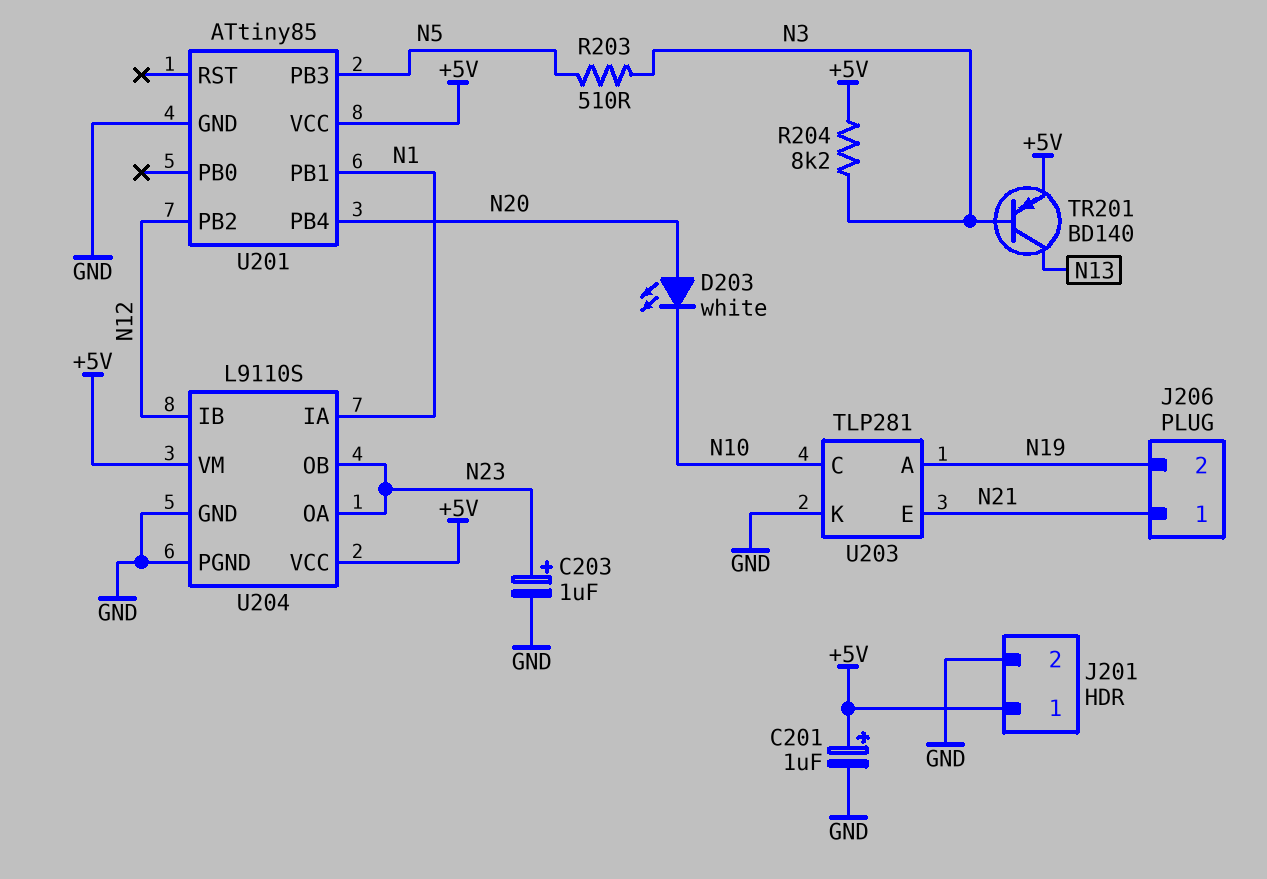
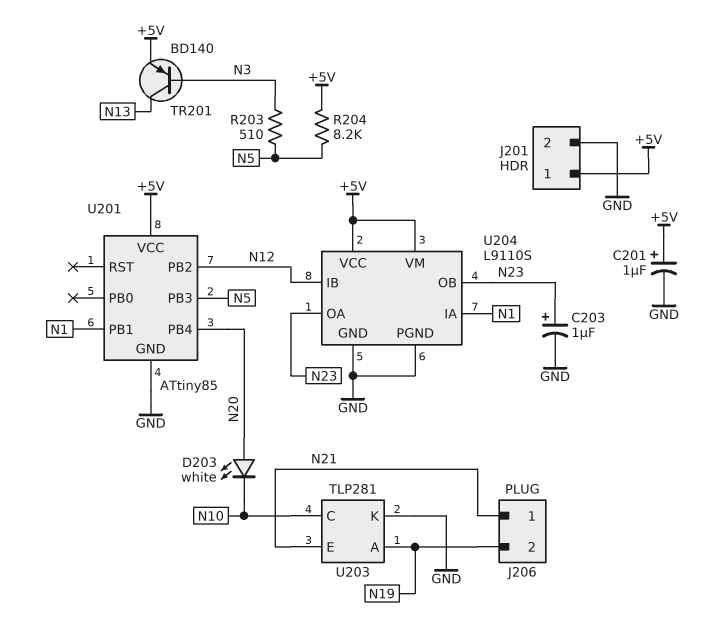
R204: 8.2k (+5V, N3) -> 8.2k (+5V, N5)

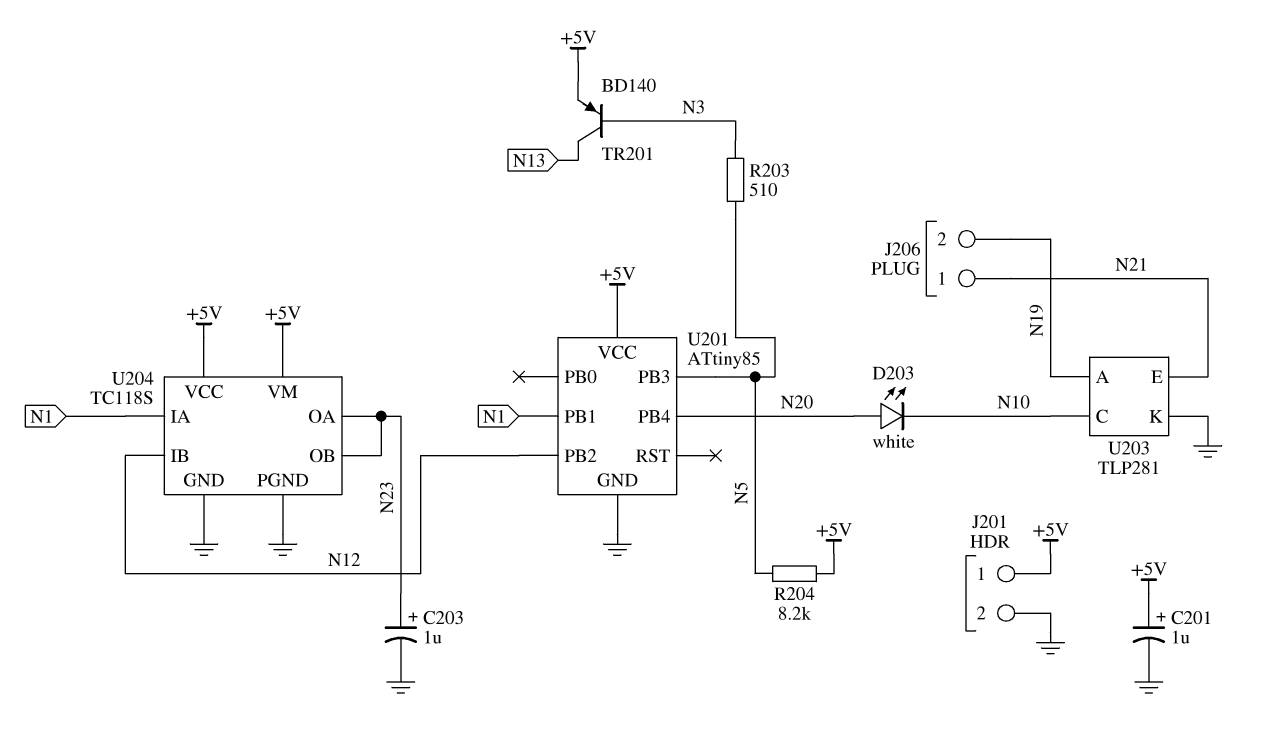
U204: L9110S -> TC118S

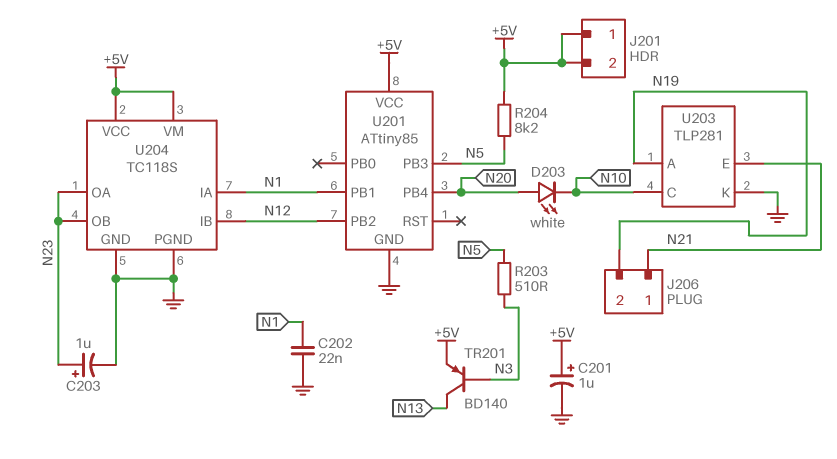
C202: none -> 22nF (GND, N1)
J201 pin 2: GND -> +5V

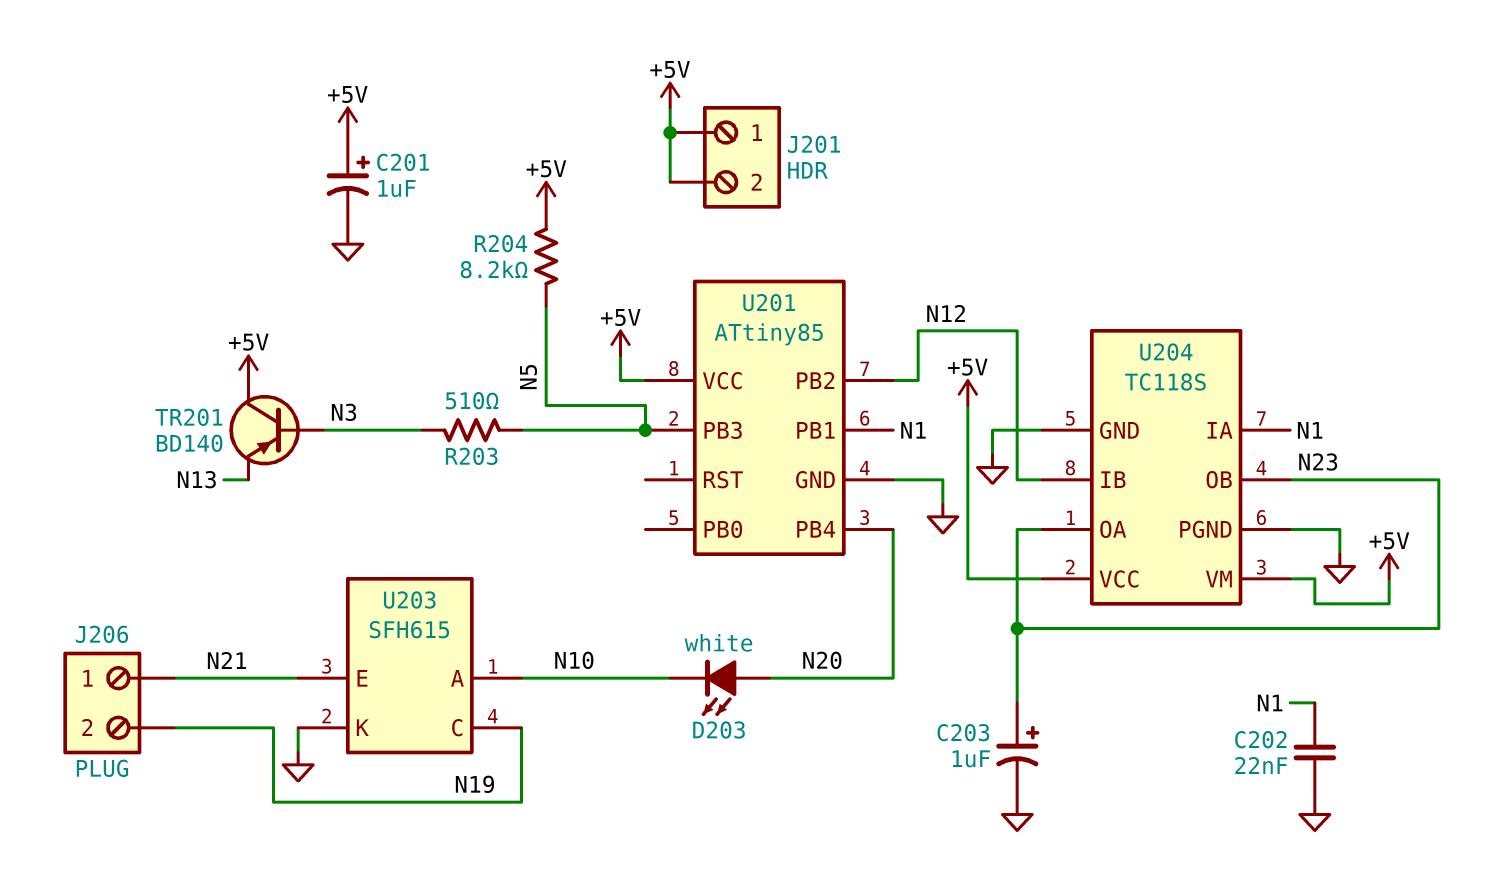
TR201: PNP BD140 (B N3, C N13, E +5V) -> PNP BD140 (B N3, C +5V, E N13)
U203: TLP281 -> SFH615
U203 pin A: N19 -> N10
U203 pin C: N10 -> N19

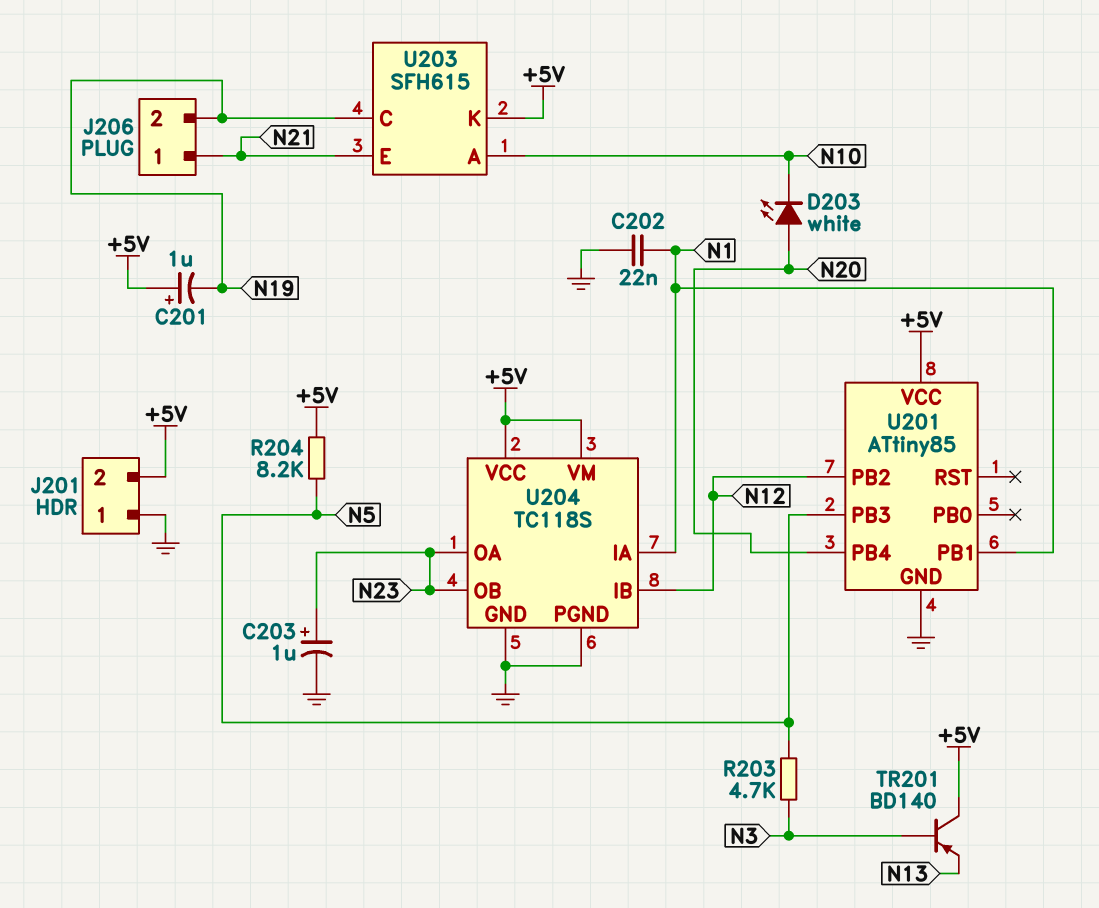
C201: 1uF (plus +5V, minus GND) -> 1uF (plus +5V, minus N19)
J201 pin 1: +5V -> GND
R203: 510 (N3, N5) -> 4.7k (N3, N5)
U203 pin K: GND -> +5V

